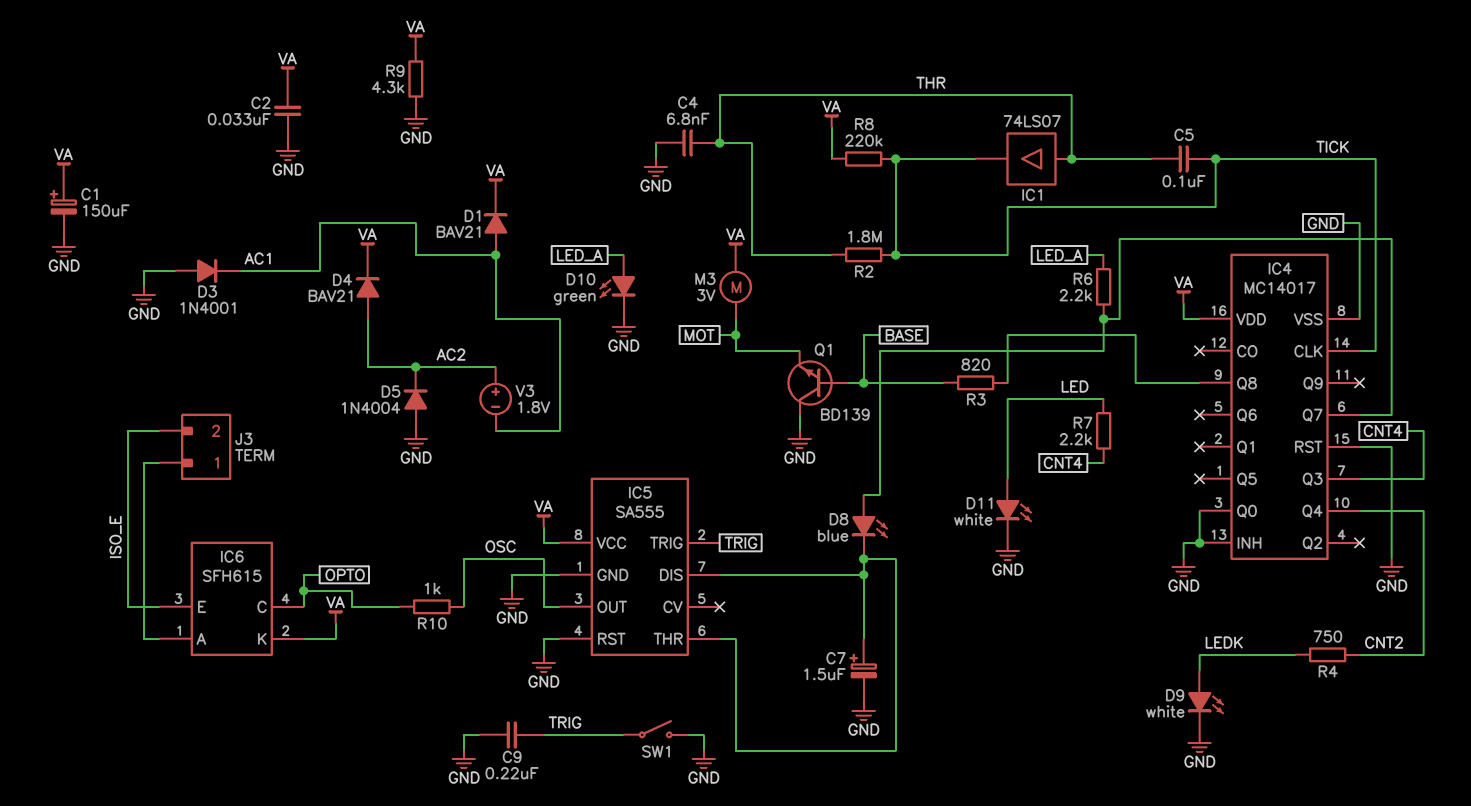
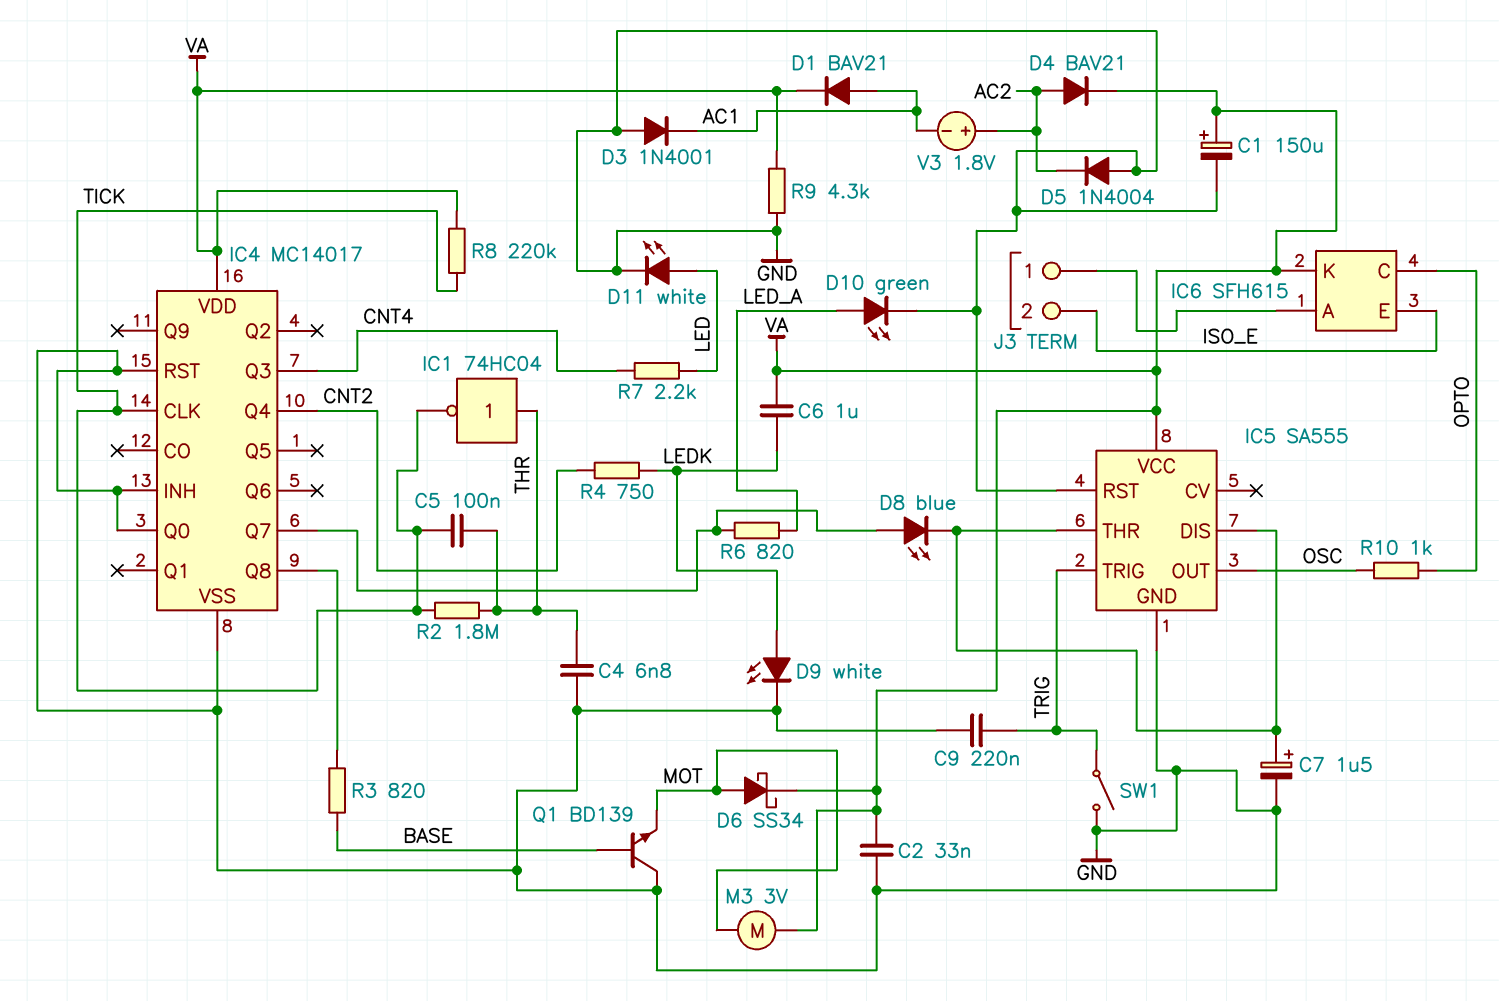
C6: none -> 1uF (LEDK, VA)
D6: none -> schottky SS34 (A MOT, K VA)
IC1: buffer 74LS07 (in THR, out TICK) -> NOT 74HC04 (in THR, out TICK)
R6: 2.2k (IC4/Q7, LED_A) -> 820 (IC4/Q7, LED_A)

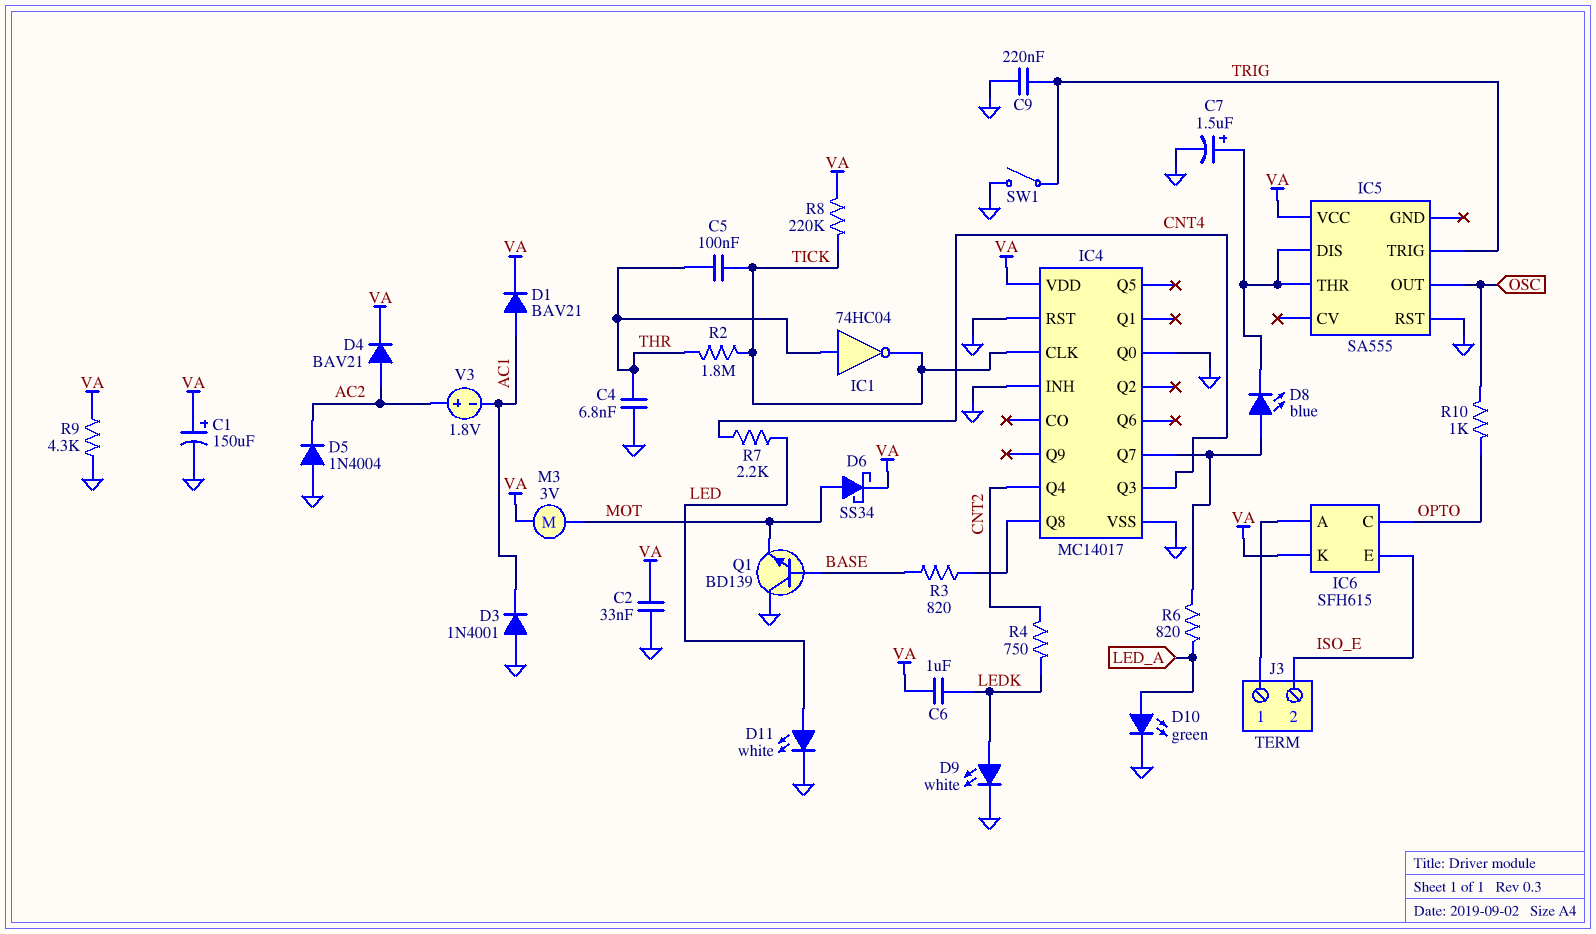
IC5 pin GND: GND -> none

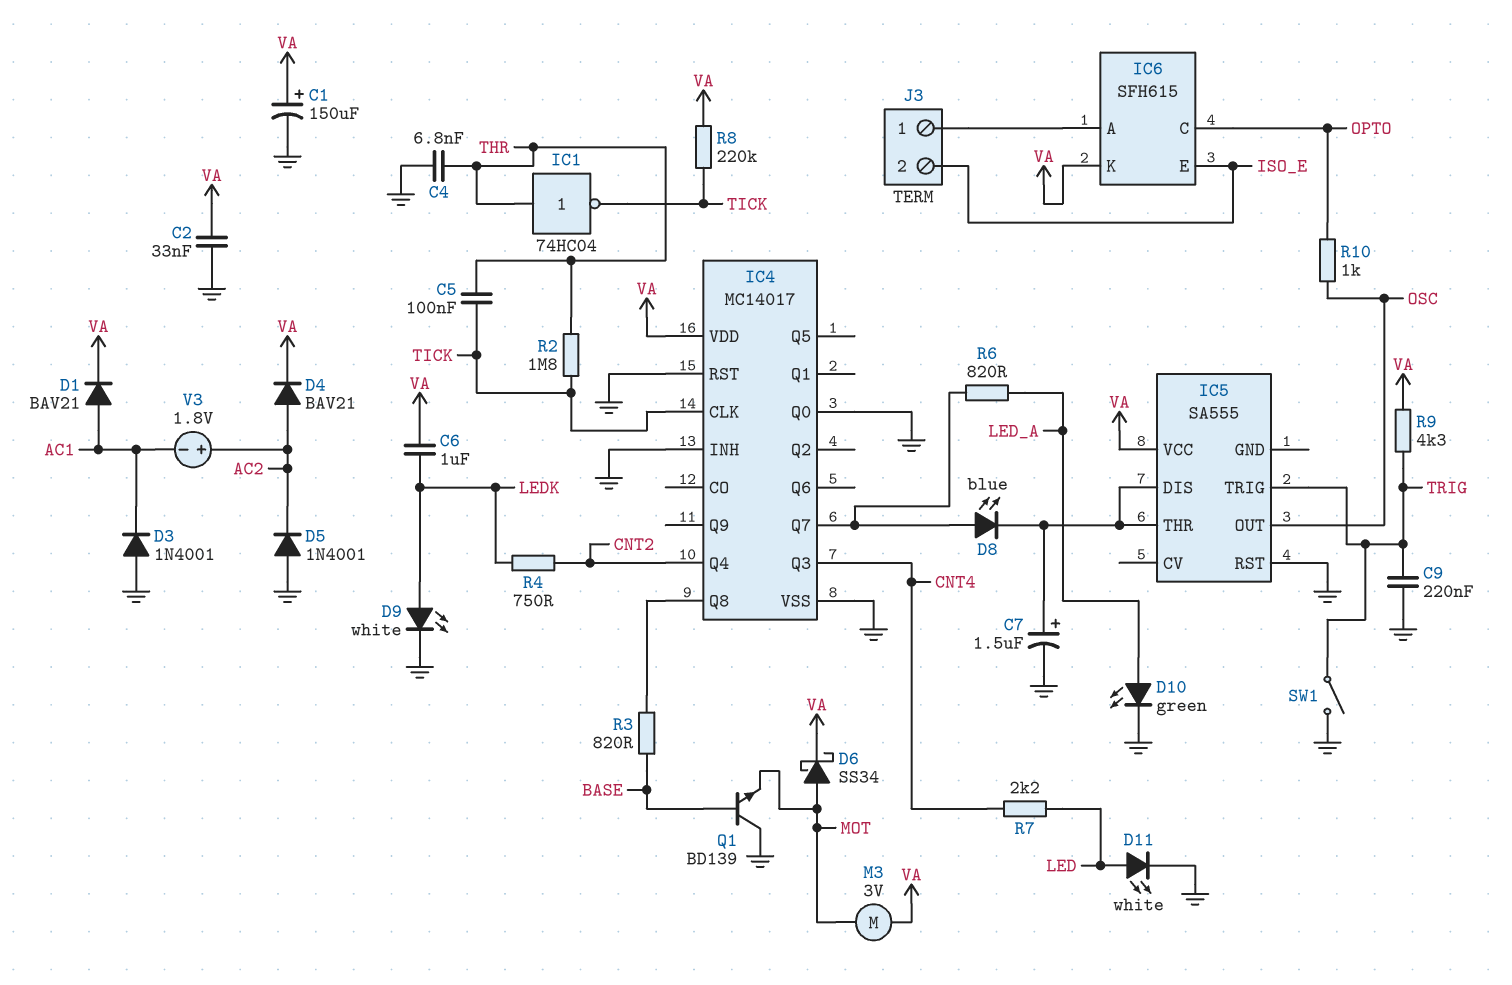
D5: diode 1N4004 (A GND, K AC2) -> diode 1N4001 (A GND, K AC2)
R9: 4.3k (GND, VA) -> 4.3k (TRIG, VA)

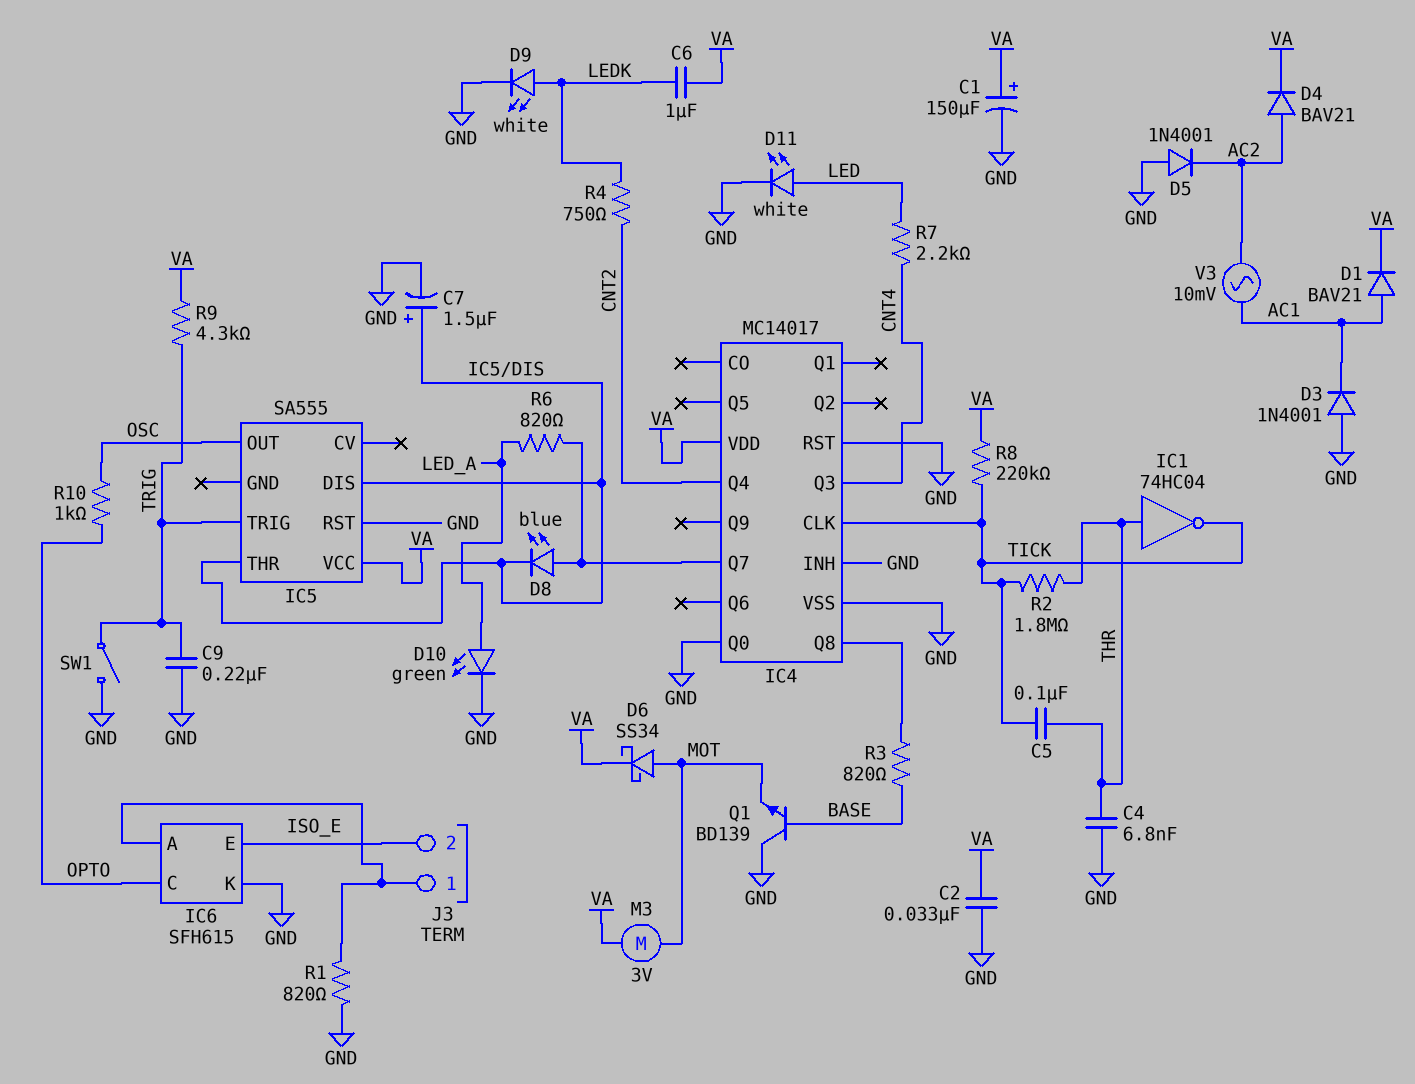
IC6 pin K: VA -> GND
R1: none -> 820 (GND, IC6/A)
V3: 1.8V (plus AC2, minus AC1) -> AC 10mV (AC1, AC2)

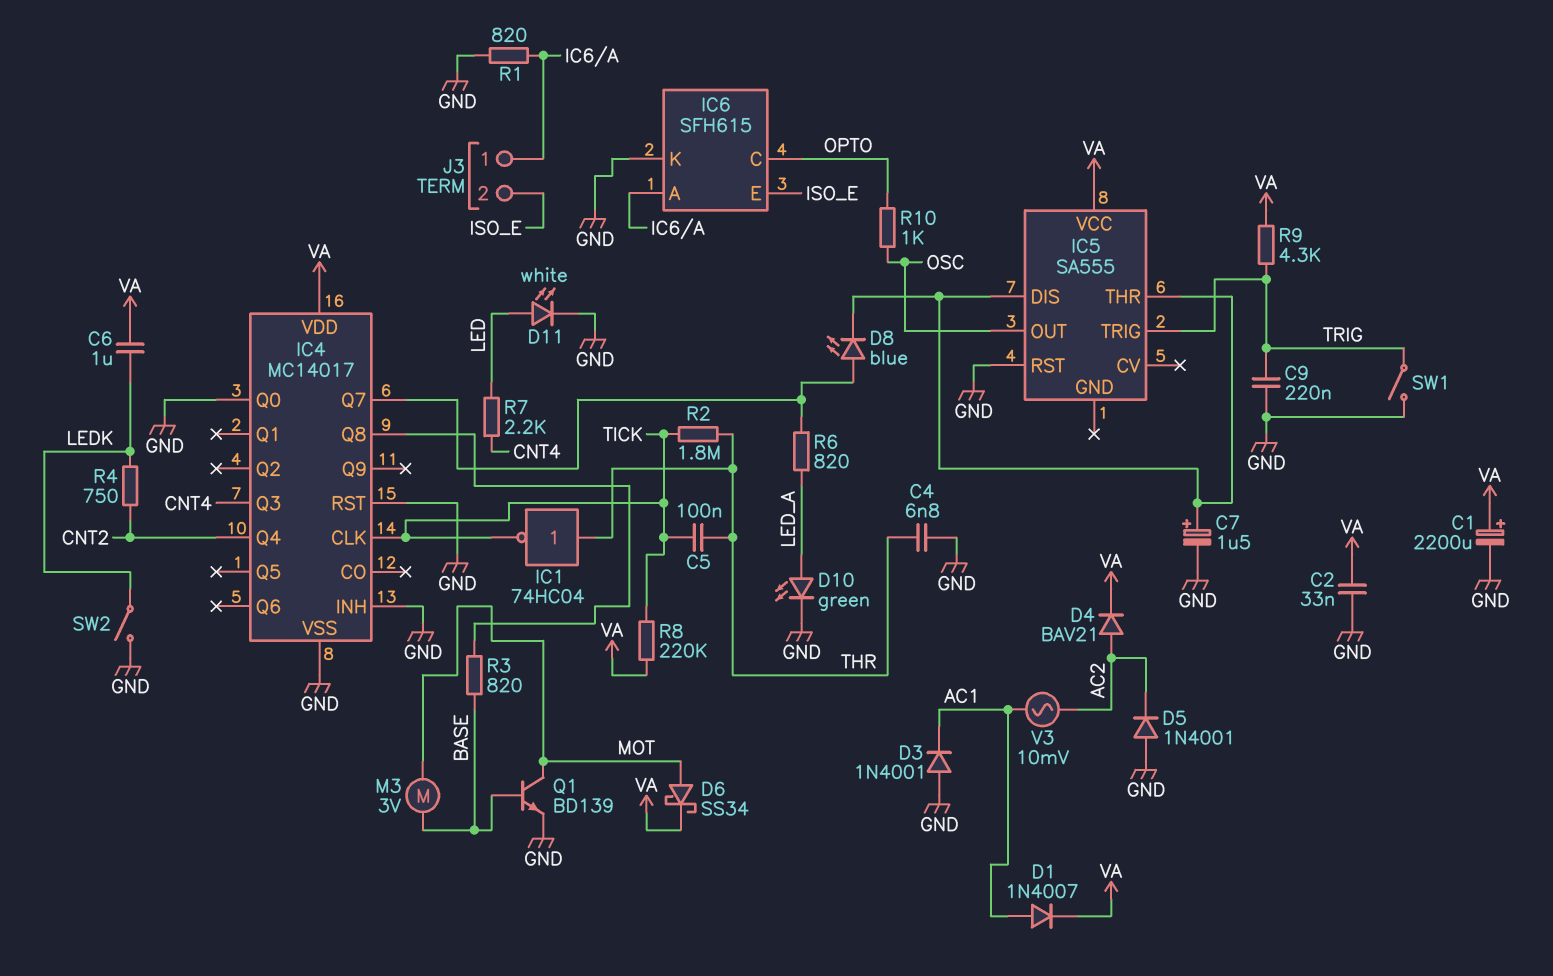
C1: 150uF (plus VA, minus GND) -> 2200uF (plus VA, minus GND)
D1: diode BAV21 (A AC1, K VA) -> diode 1N4007 (A AC1, K VA)
D9: LED white (A LEDK, K GND) -> none
M3: motor 3V (MOT, VA) -> motor 3V (BASE, MOT)
Q1: NPN BD139 (B BASE, C GND, E MOT) -> NPN BD139 (B BASE, C MOT, E GND)
SW2: none -> switch (GND, LEDK)

